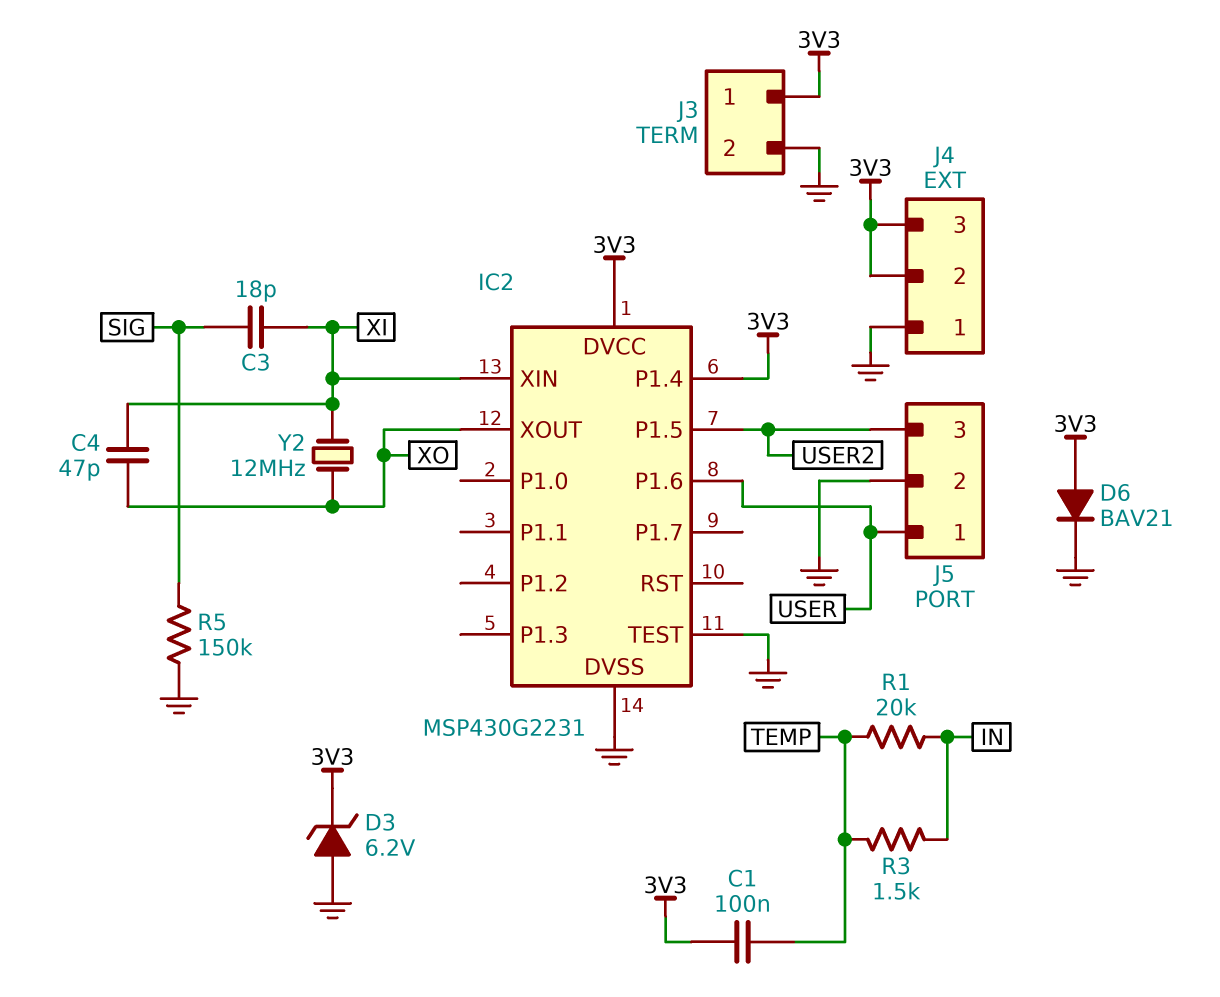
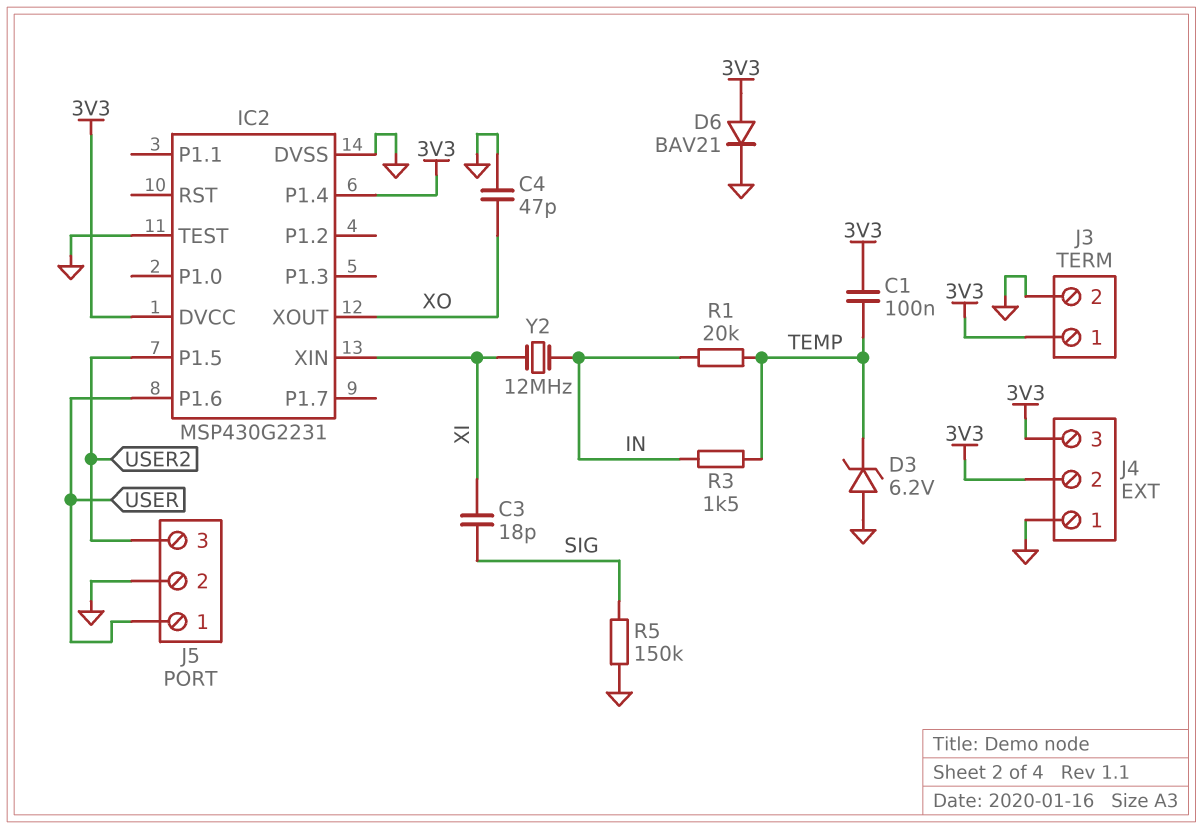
C4: 47pF (XI, XO) -> 47pF (GND, XO)
D3: zener 6.2V (A GND, K 3V3) -> zener 6.2V (A GND, K TEMP)
Y2: 12MHz (XI, XO) -> 12MHz (IN, XI)

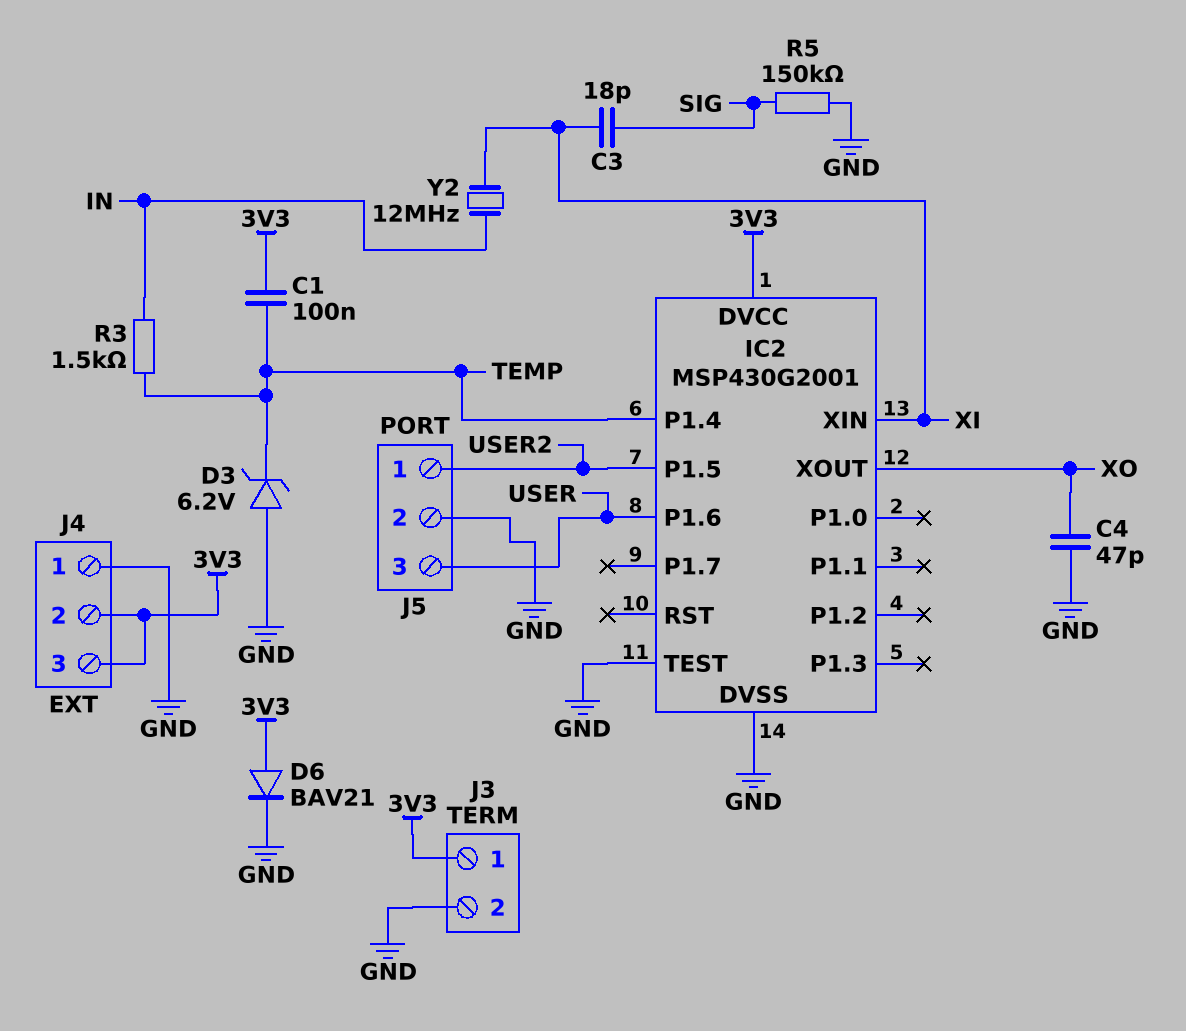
IC2: MSP430G2231 -> MSP430G2001
IC2 pin P1.4: 3V3 -> TEMP
J5 pin 1: USER -> USER2
J5 pin 3: USER2 -> USER
R1: 20k (IN, TEMP) -> none

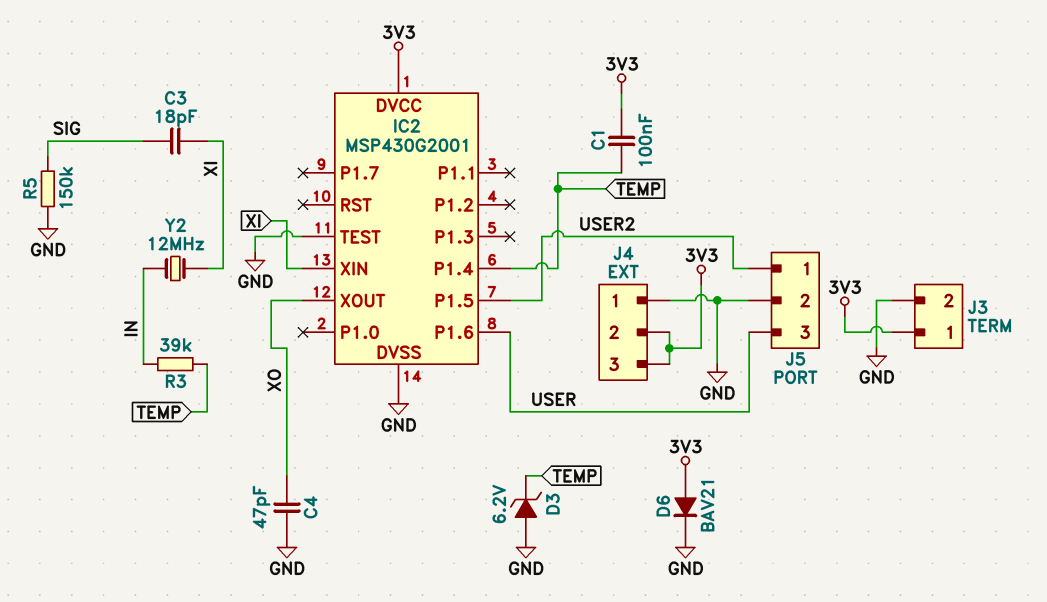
R3: 1.5k (IN, TEMP) -> 39k (IN, TEMP)

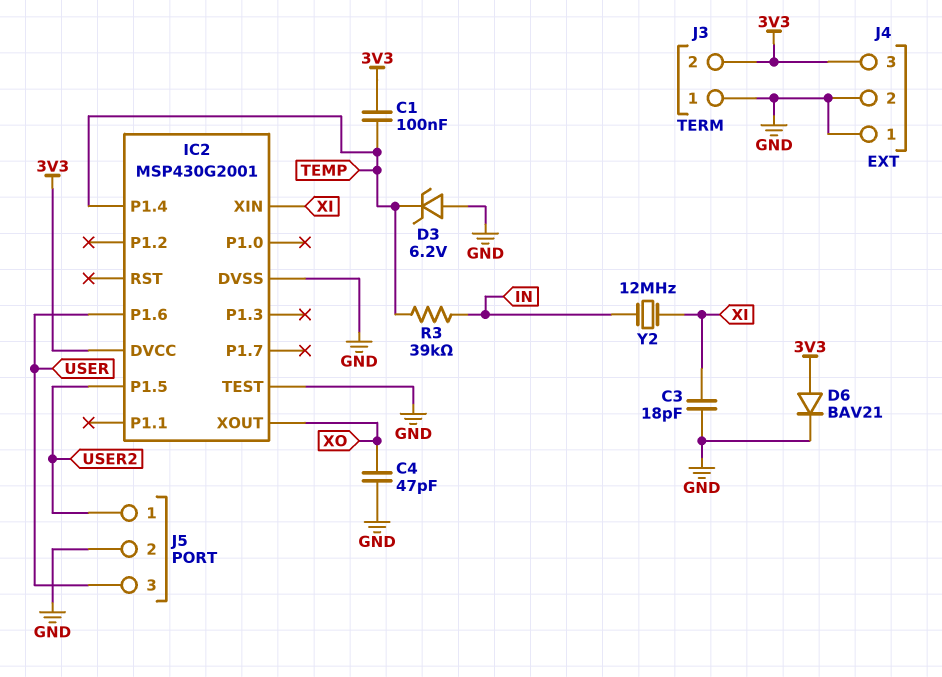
C3: 18pF (SIG, XI) -> 18pF (GND, XI)
J3 pin 1: 3V3 -> GND
J3 pin 2: GND -> 3V3
J4 pin 2: 3V3 -> GND
R5: 150k (GND, SIG) -> none

